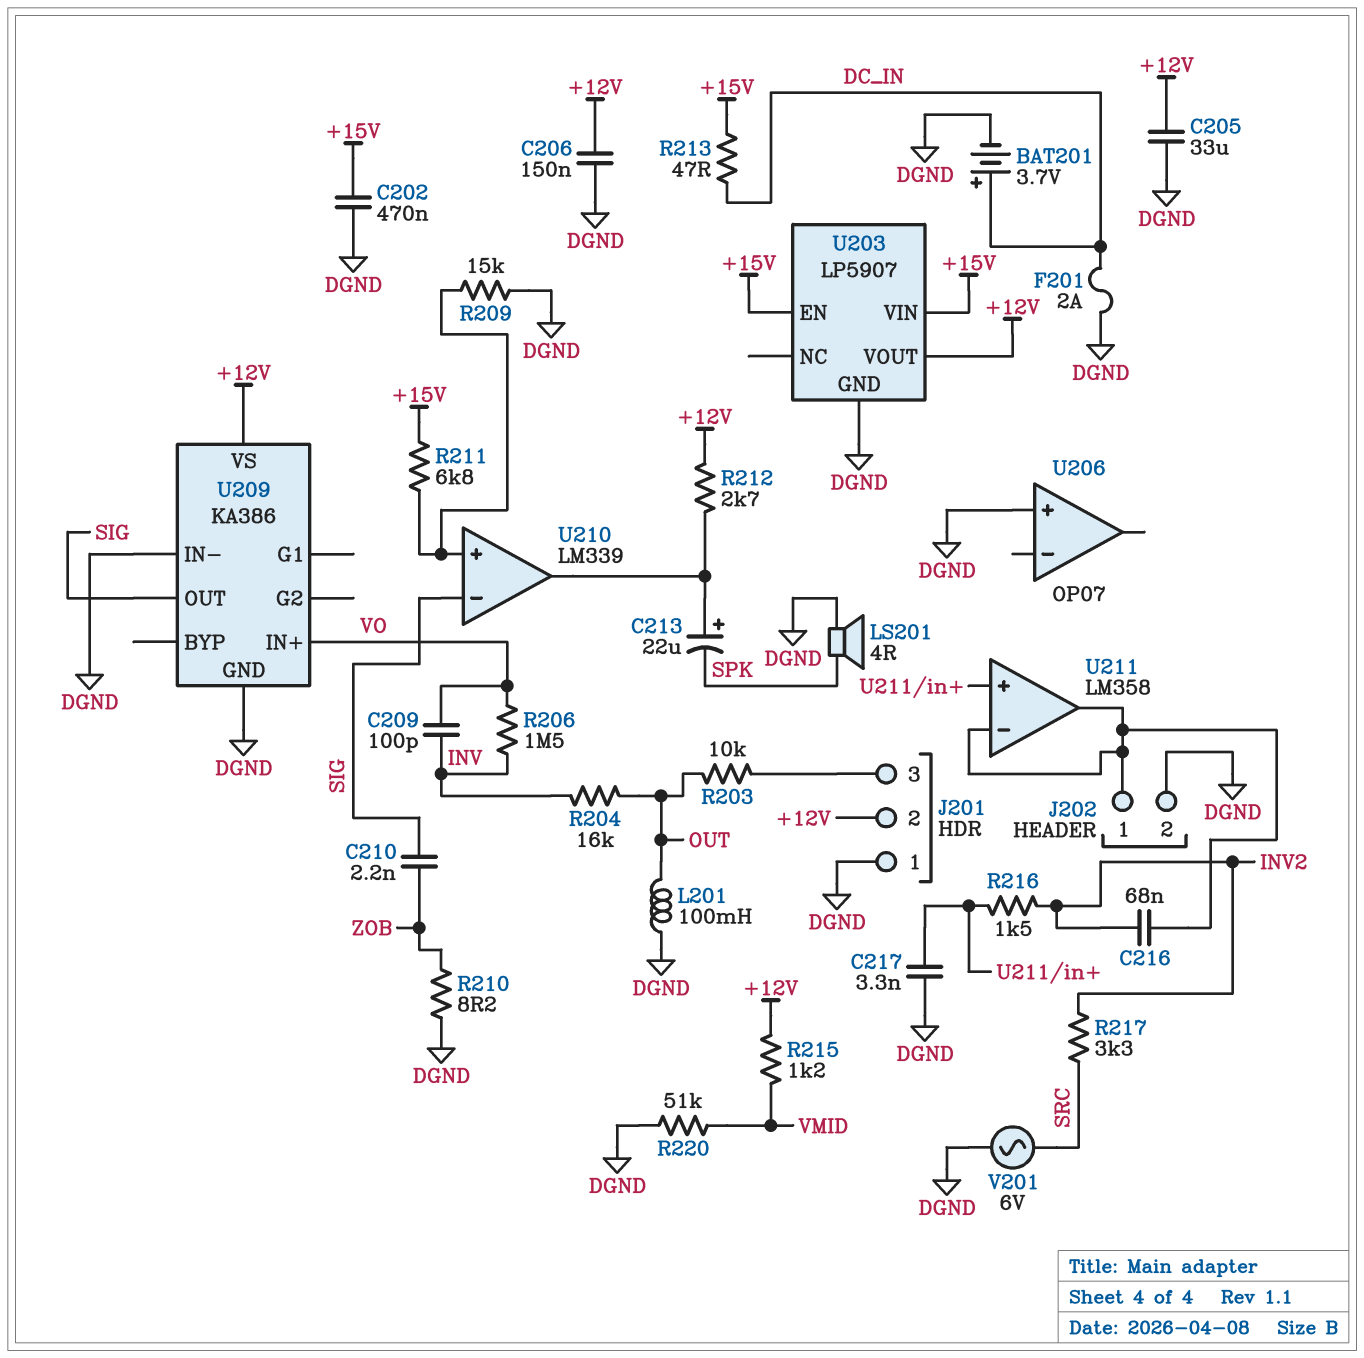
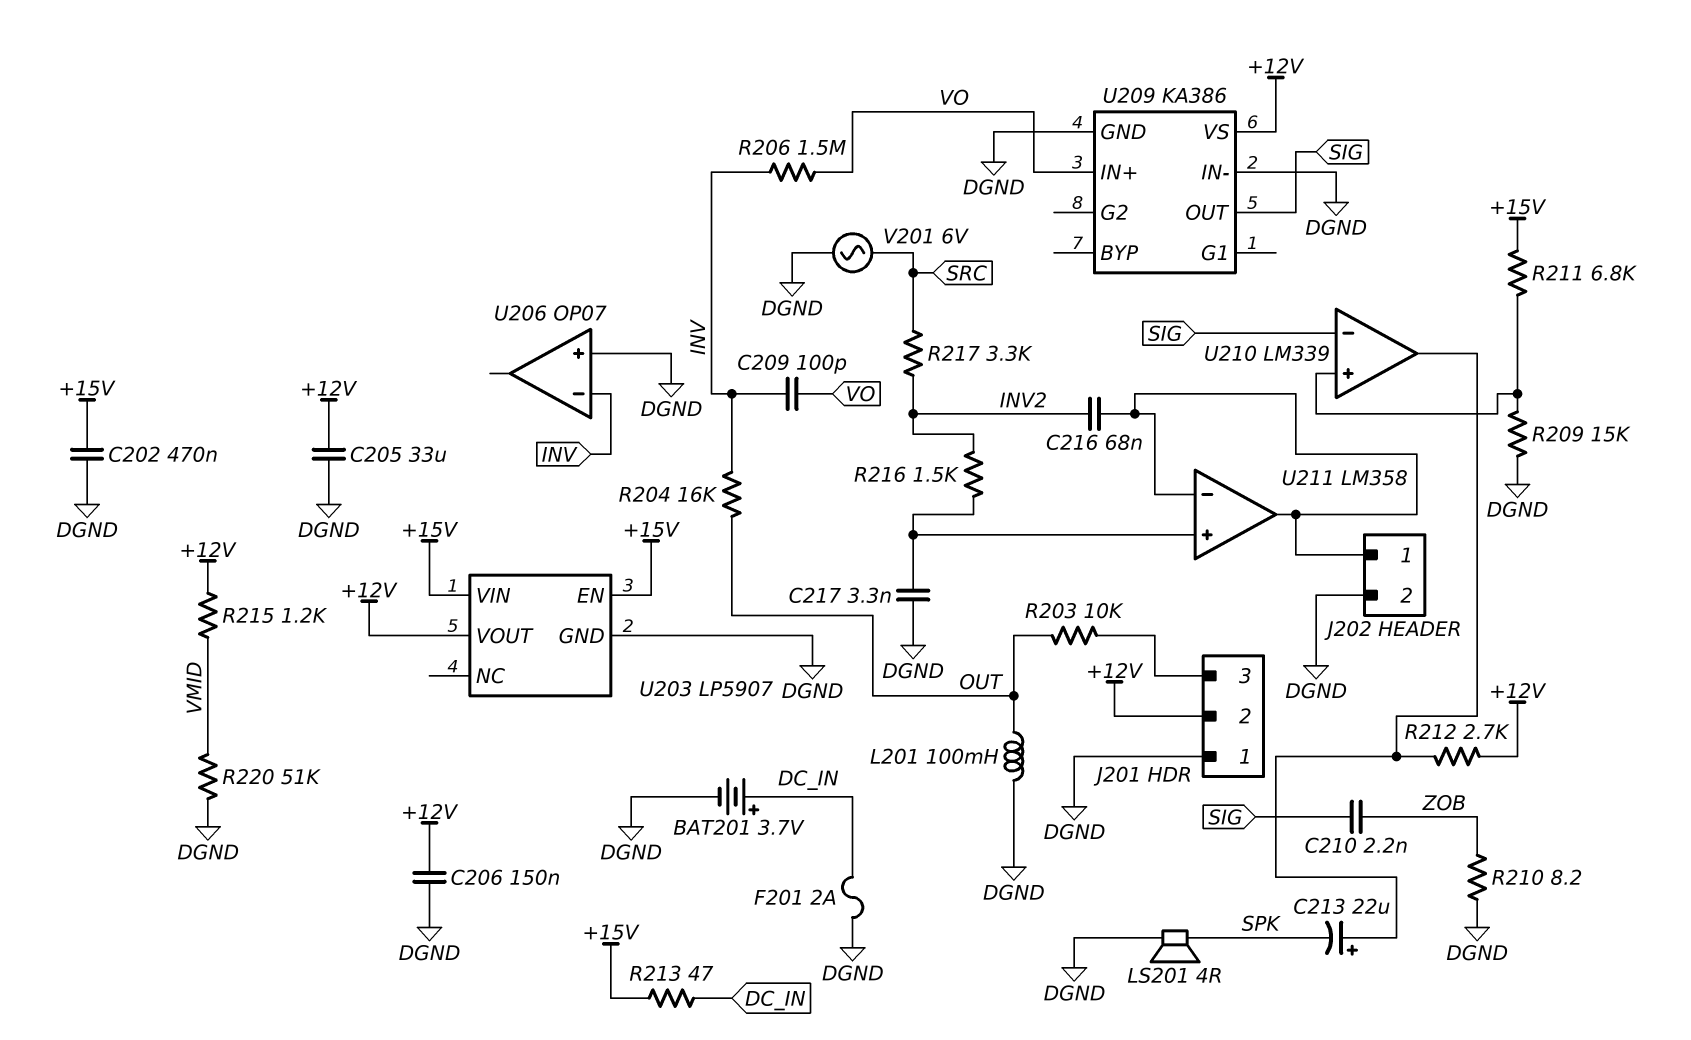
U206 pin in-: none -> INV

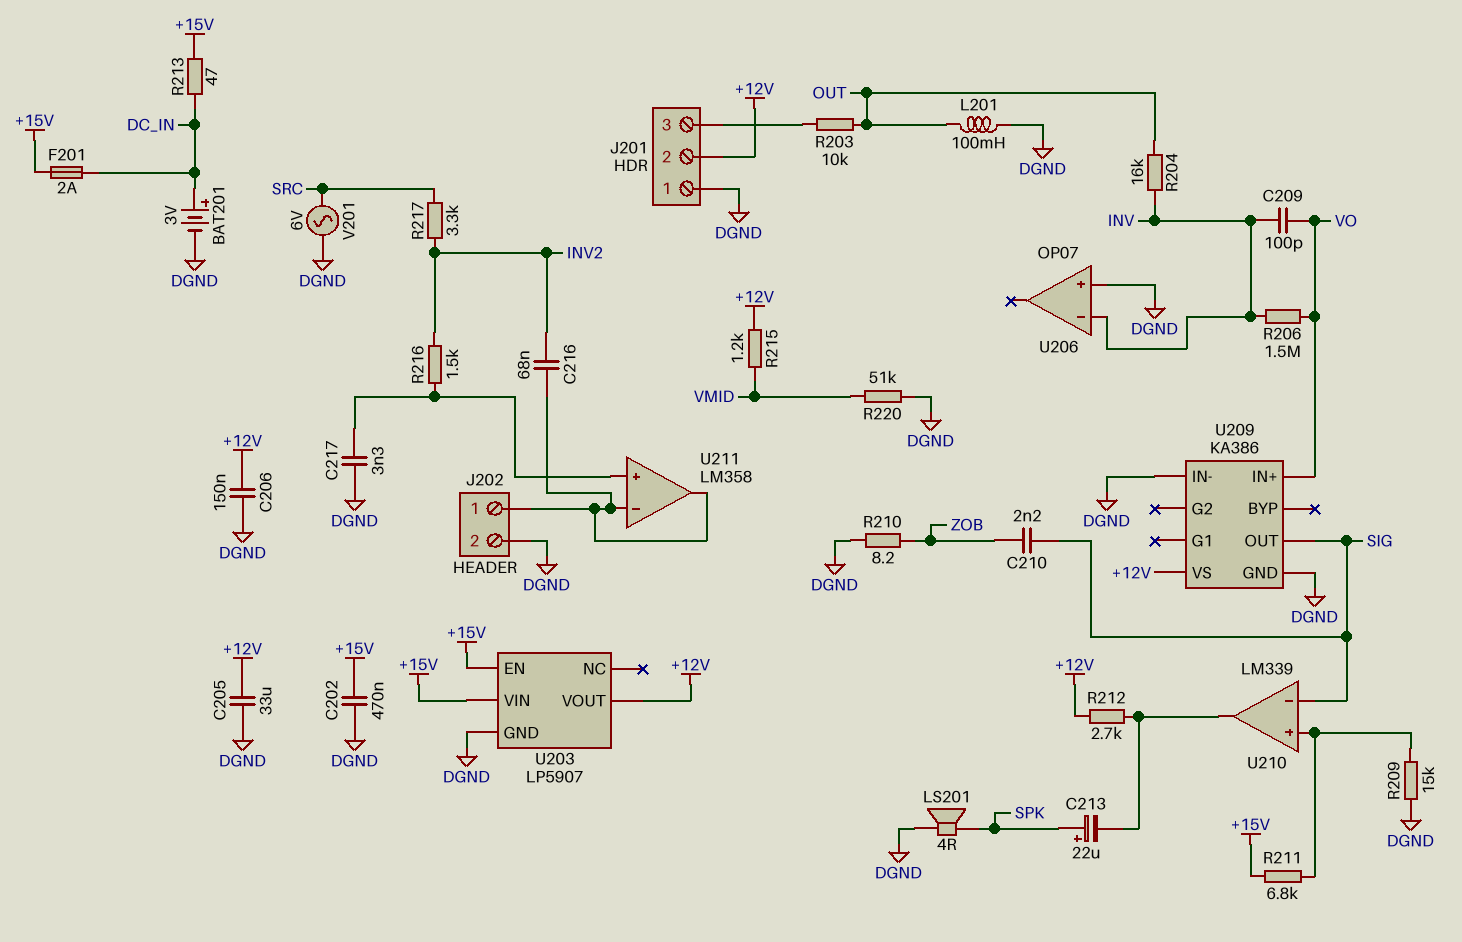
BAT201: 3.7V (plus DC_IN, minus DGND) -> 3V (plus DC_IN, minus DGND)
C213: 22uF (plus U210/out, minus SPK) -> 22uF (plus SPK, minus U210/out)
F201: 2A (DC_IN, DGND) -> 2A (+15V, DC_IN)

